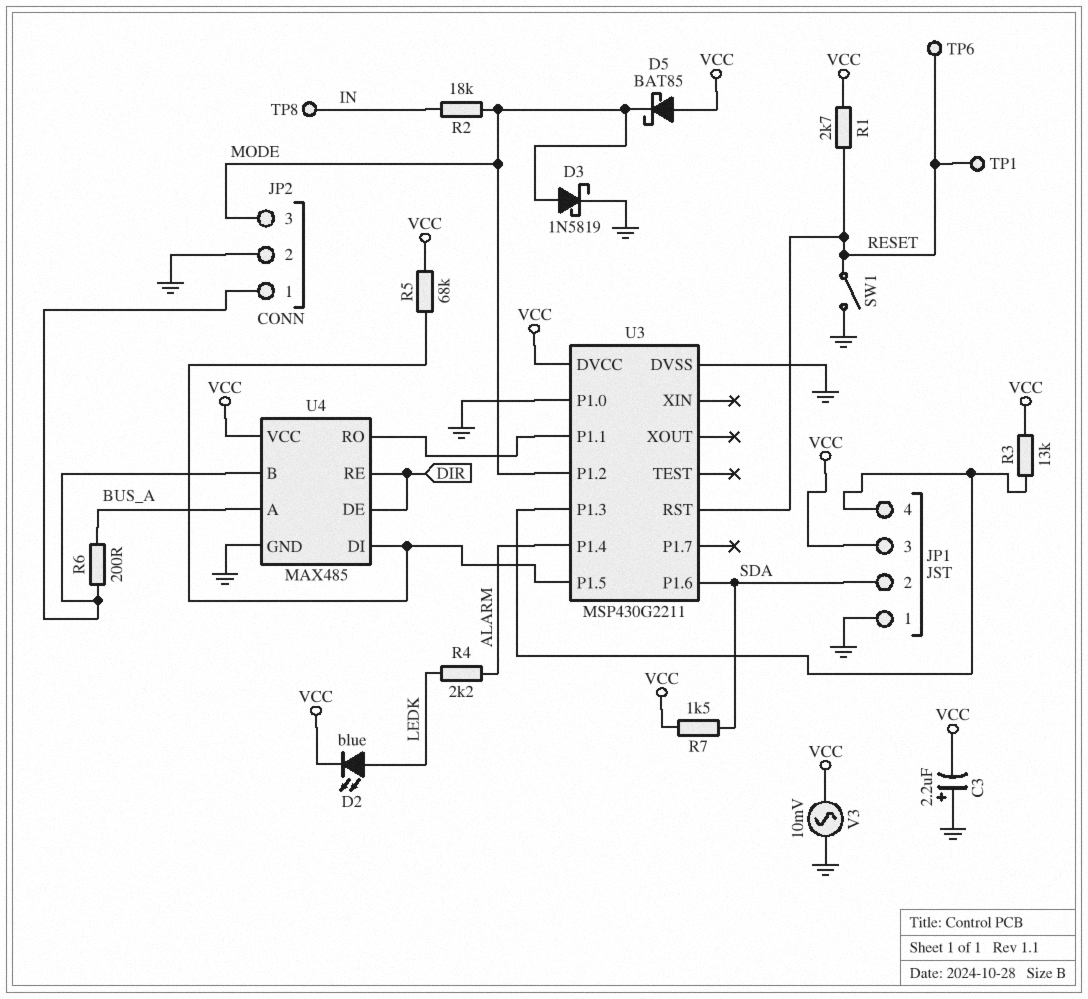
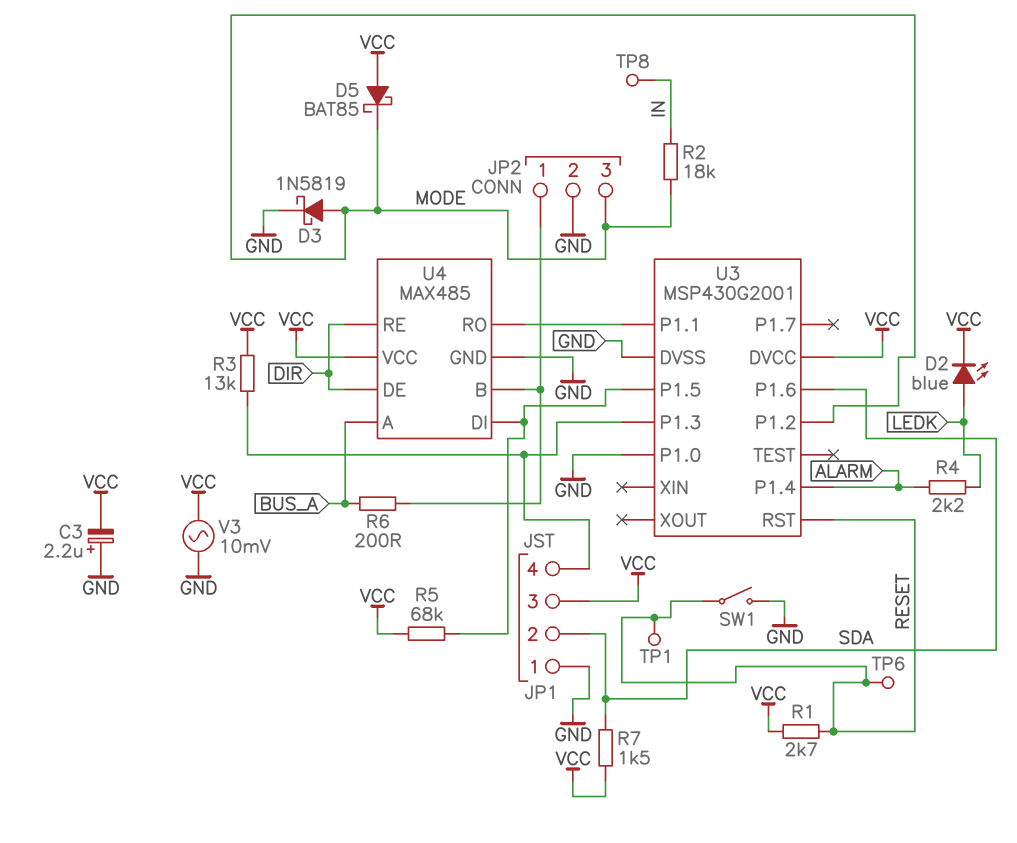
U3: MSP430G2211 -> MSP430G2001

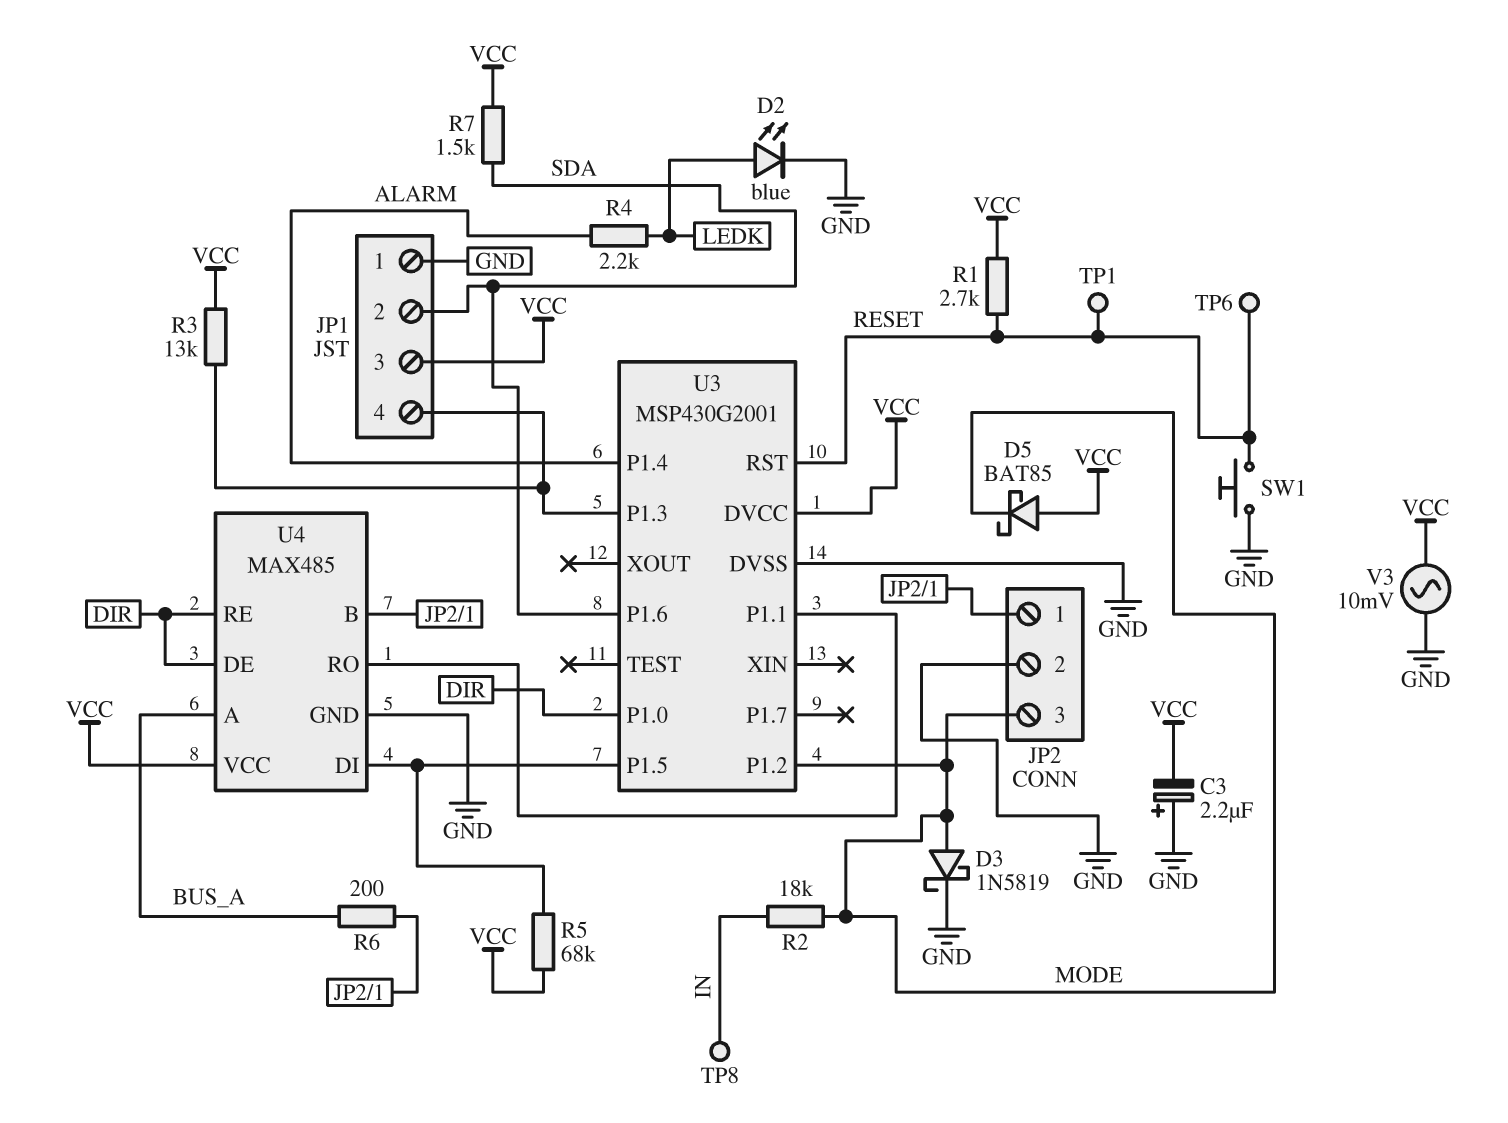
D2: LED blue (A LEDK, K VCC) -> LED blue (A LEDK, K GND)
SW1: switch (GND, RESET) -> button (GND, RESET)
U3 pin P1.0: GND -> DIR

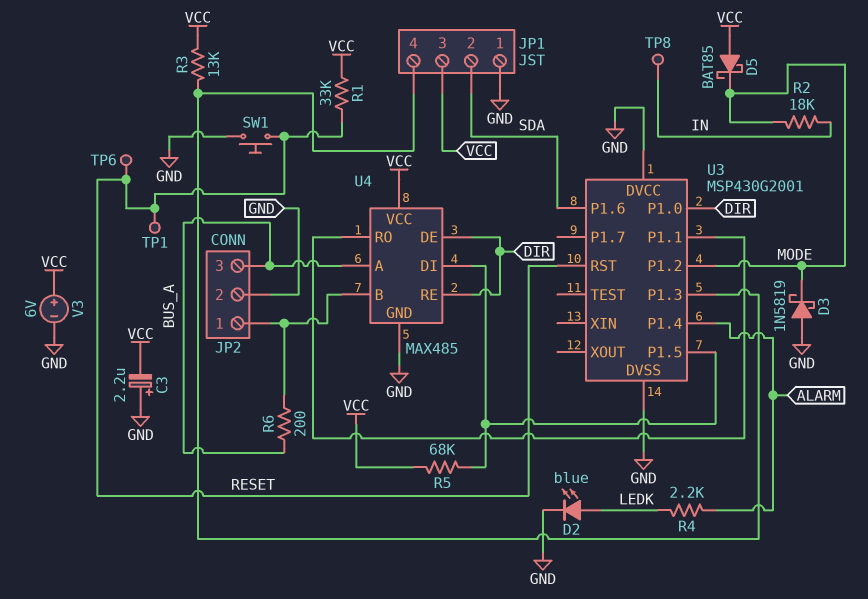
D3: schottky 1N5819 (A MODE, K GND) -> schottky 1N5819 (A GND, K MODE)
JP2 pin 3: MODE -> BUS_A
R1: 2.7k (RESET, VCC) -> 33k (RESET, VCC)
R7: 1.5k (SDA, VCC) -> none
U3 pin DVCC: VCC -> GND
V3: AC 10mV (GND, VCC) -> 6V (plus VCC, minus GND)

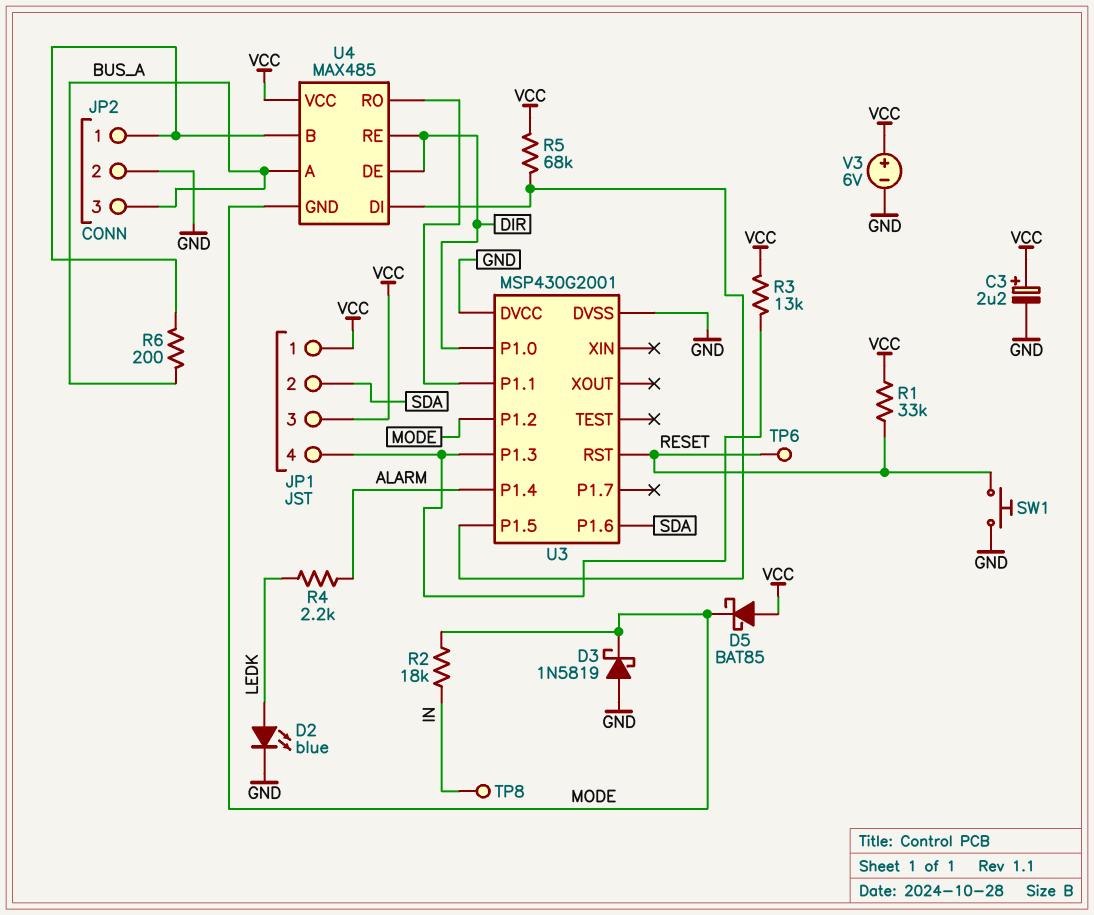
C3: 2.2uF (plus GND, minus VCC) -> 2.2uF (plus VCC, minus GND)
JP1 pin 1: GND -> VCC
TP1: test point (RESET) -> none
U4 pin GND: GND -> MODE

